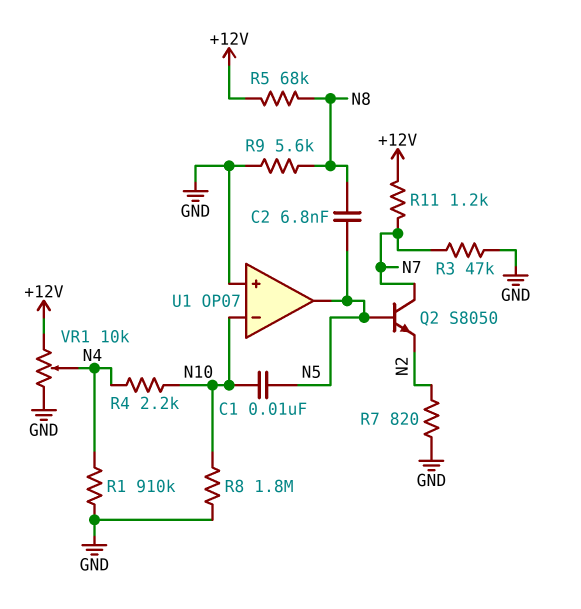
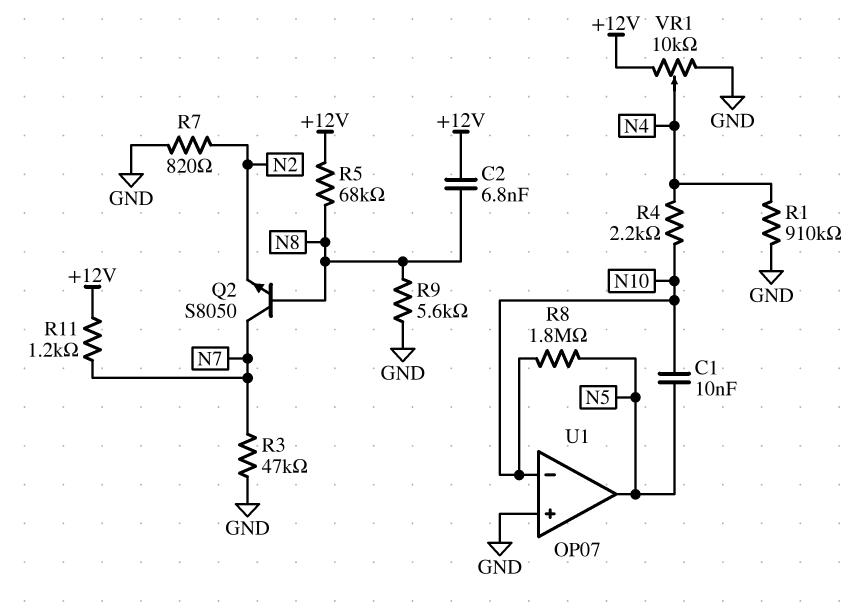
C2: 6.8nF (N5, N8) -> 6.8nF (+12V, N8)
Q2: NPN S8050 (B N5, C N7, E N2) -> NPN S8050 (B N8, C N7, E N2)
R8: 1.8M (GND, N10) -> 1.8M (N5, N10)

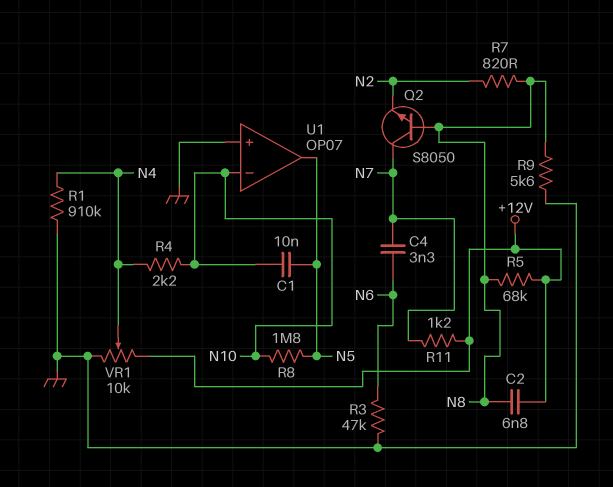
C4: none -> 3.3nF (N6, N7)
R3: 47k (GND, N7) -> 47k (GND, N6)
R7: 820 (GND, N2) -> 820 (N2, N8)

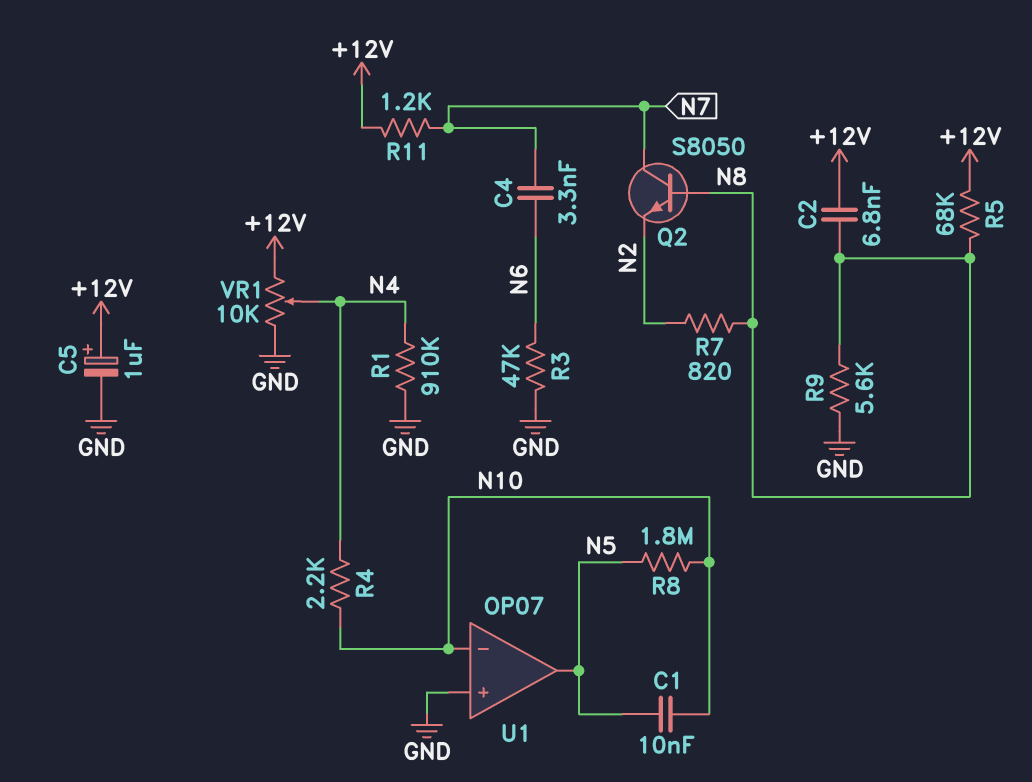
C5: none -> 1uF (plus +12V, minus GND)

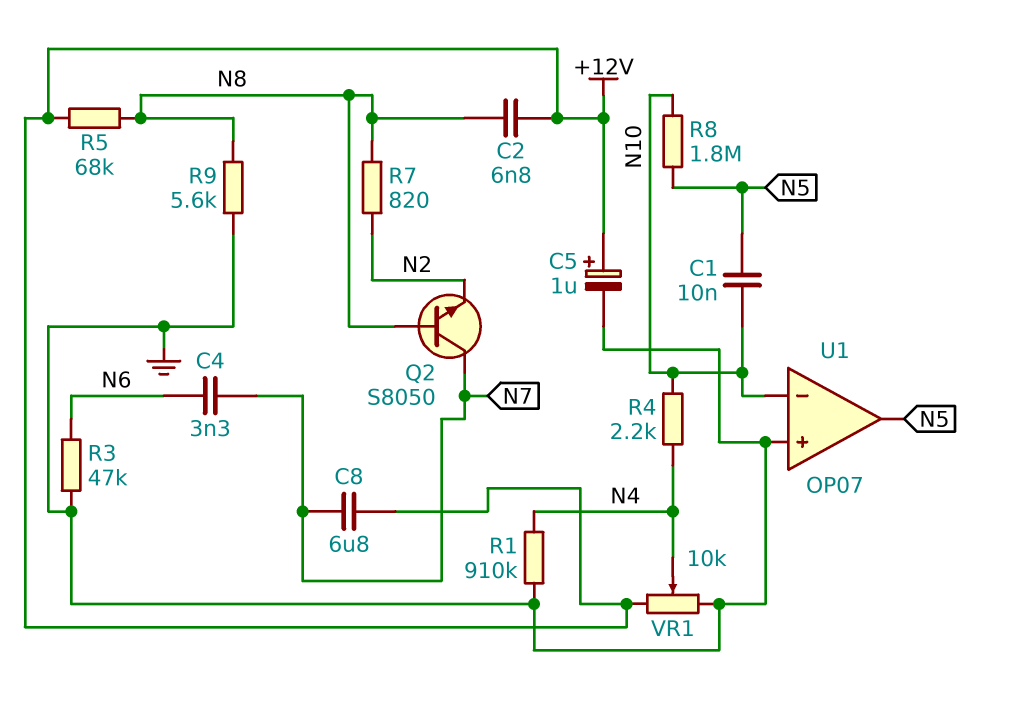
C8: none -> 6.8uF (+12V, N7)
R11: 1.2k (+12V, N7) -> none

